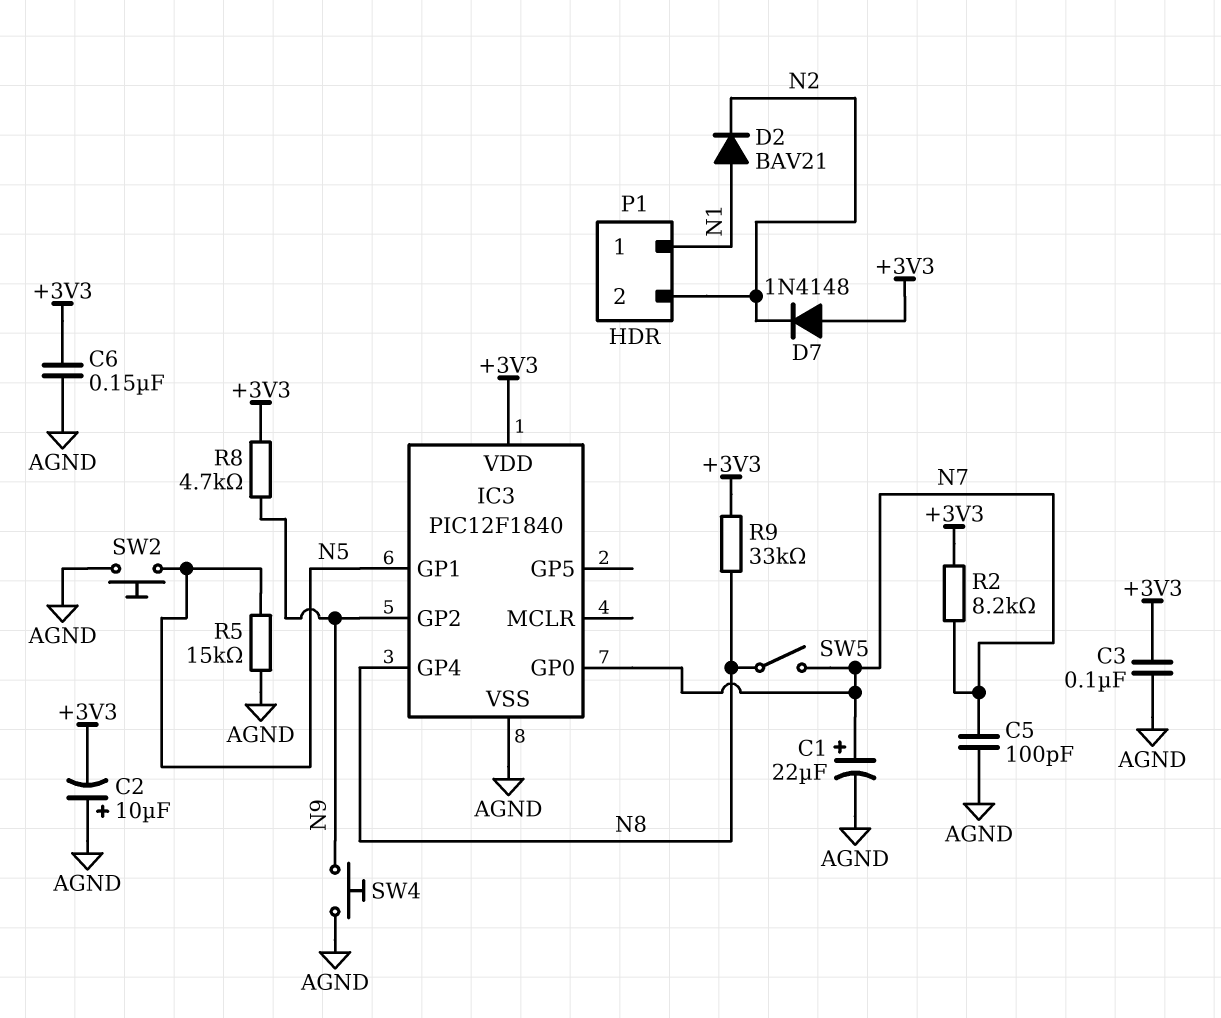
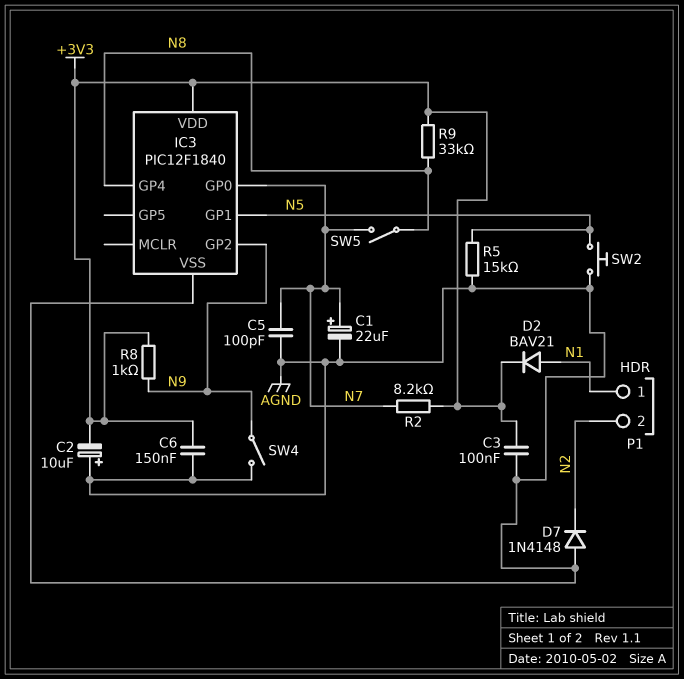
D2: diode BAV21 (A N1, K N2) -> diode BAV21 (A N1, K +3V3)
D7: diode 1N4148 (A +3V3, K N2) -> diode 1N4148 (A AGND, K N2)
R8: 4.7k (+3V3, N9) -> 1k (+3V3, N9)
SW4: button (AGND, N9) -> switch (AGND, N9)

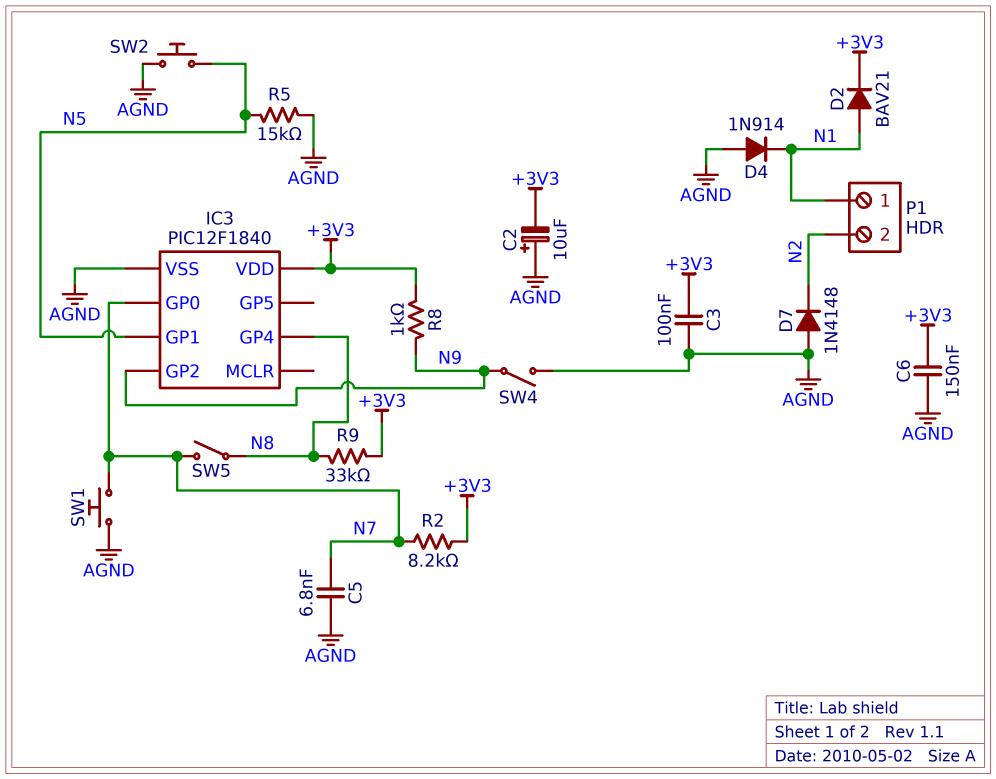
C1: 22uF (plus N7, minus AGND) -> none
C5: 100pF (AGND, N7) -> 6.8nF (AGND, N7)
D4: none -> diode 1N914 (A AGND, K N1)
SW1: none -> button (AGND, N7)

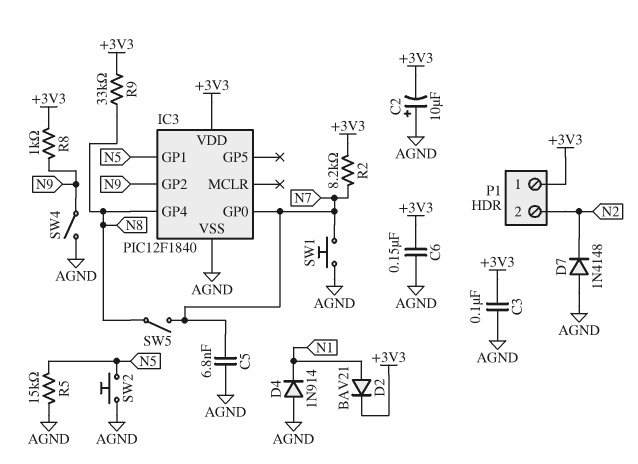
P1 pin 1: N1 -> +3V3

